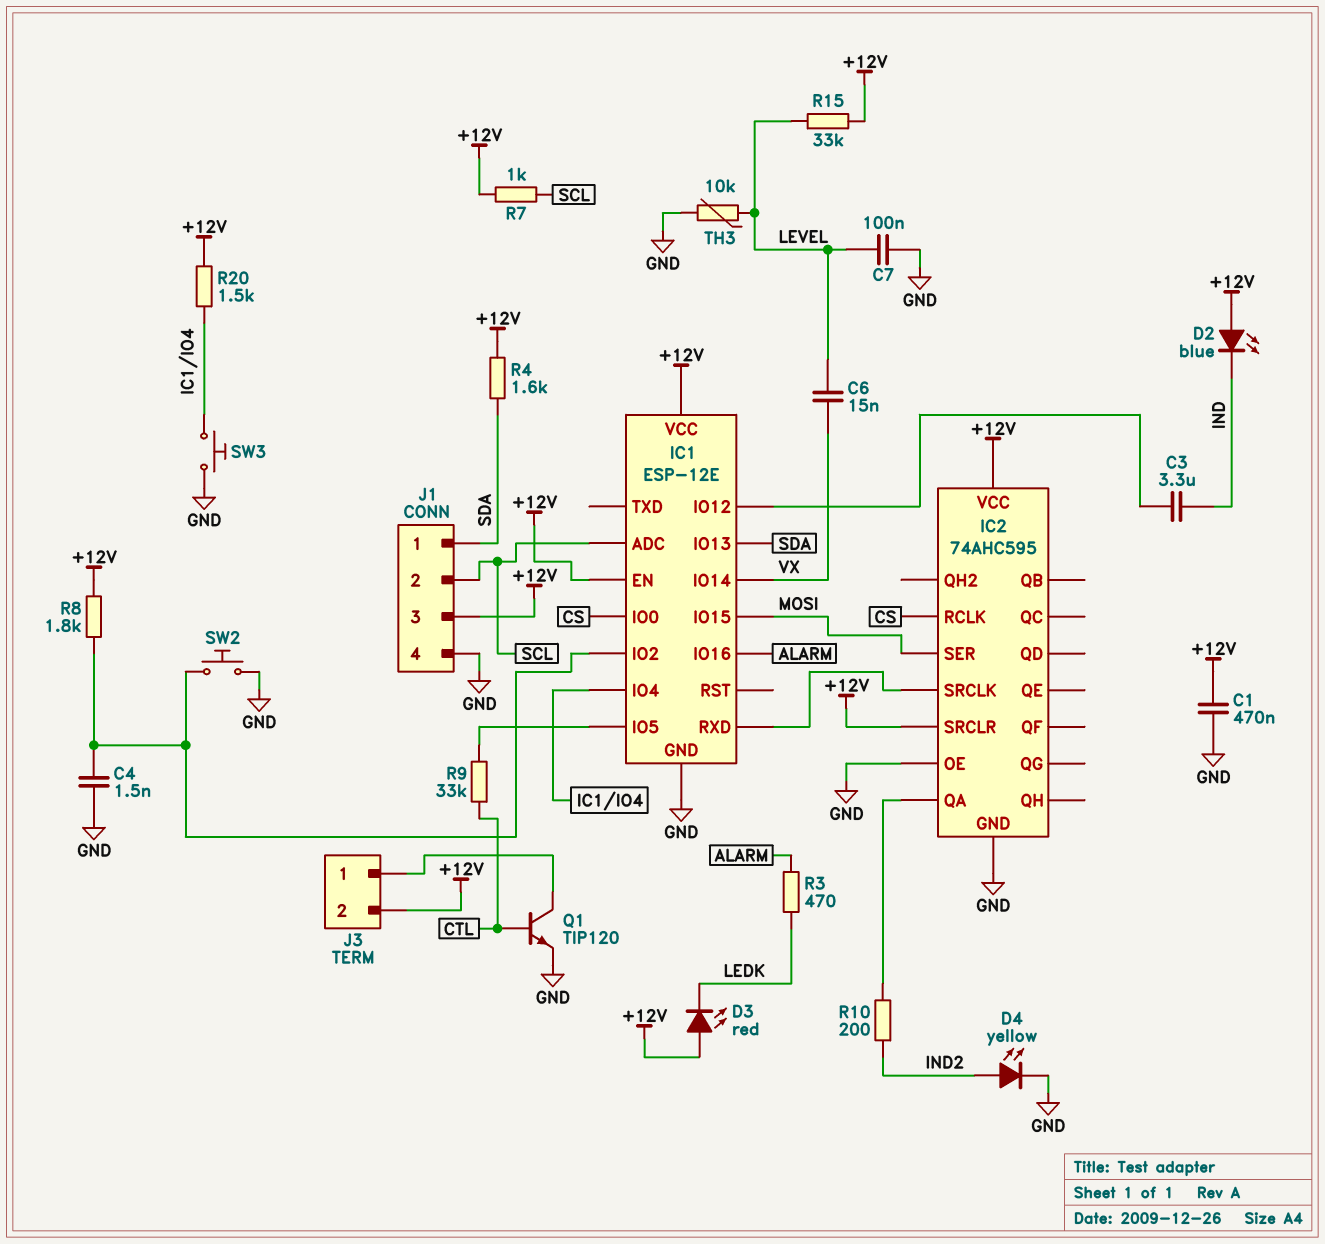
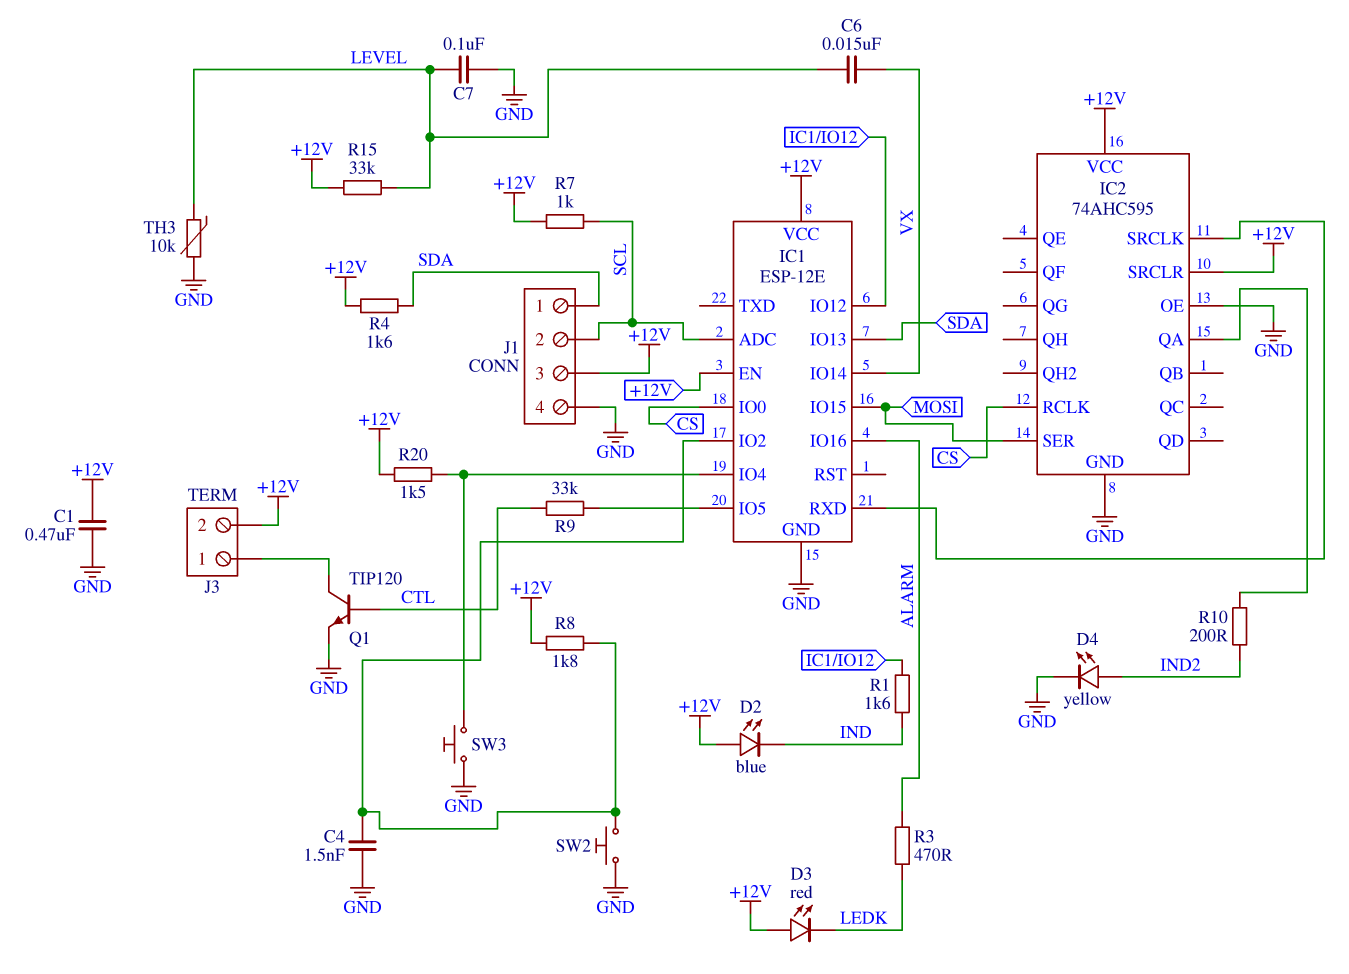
C3: 3.3uF (IC1/IO12, IND) -> none
R1: none -> 1.6k (IC1/IO12, IND)

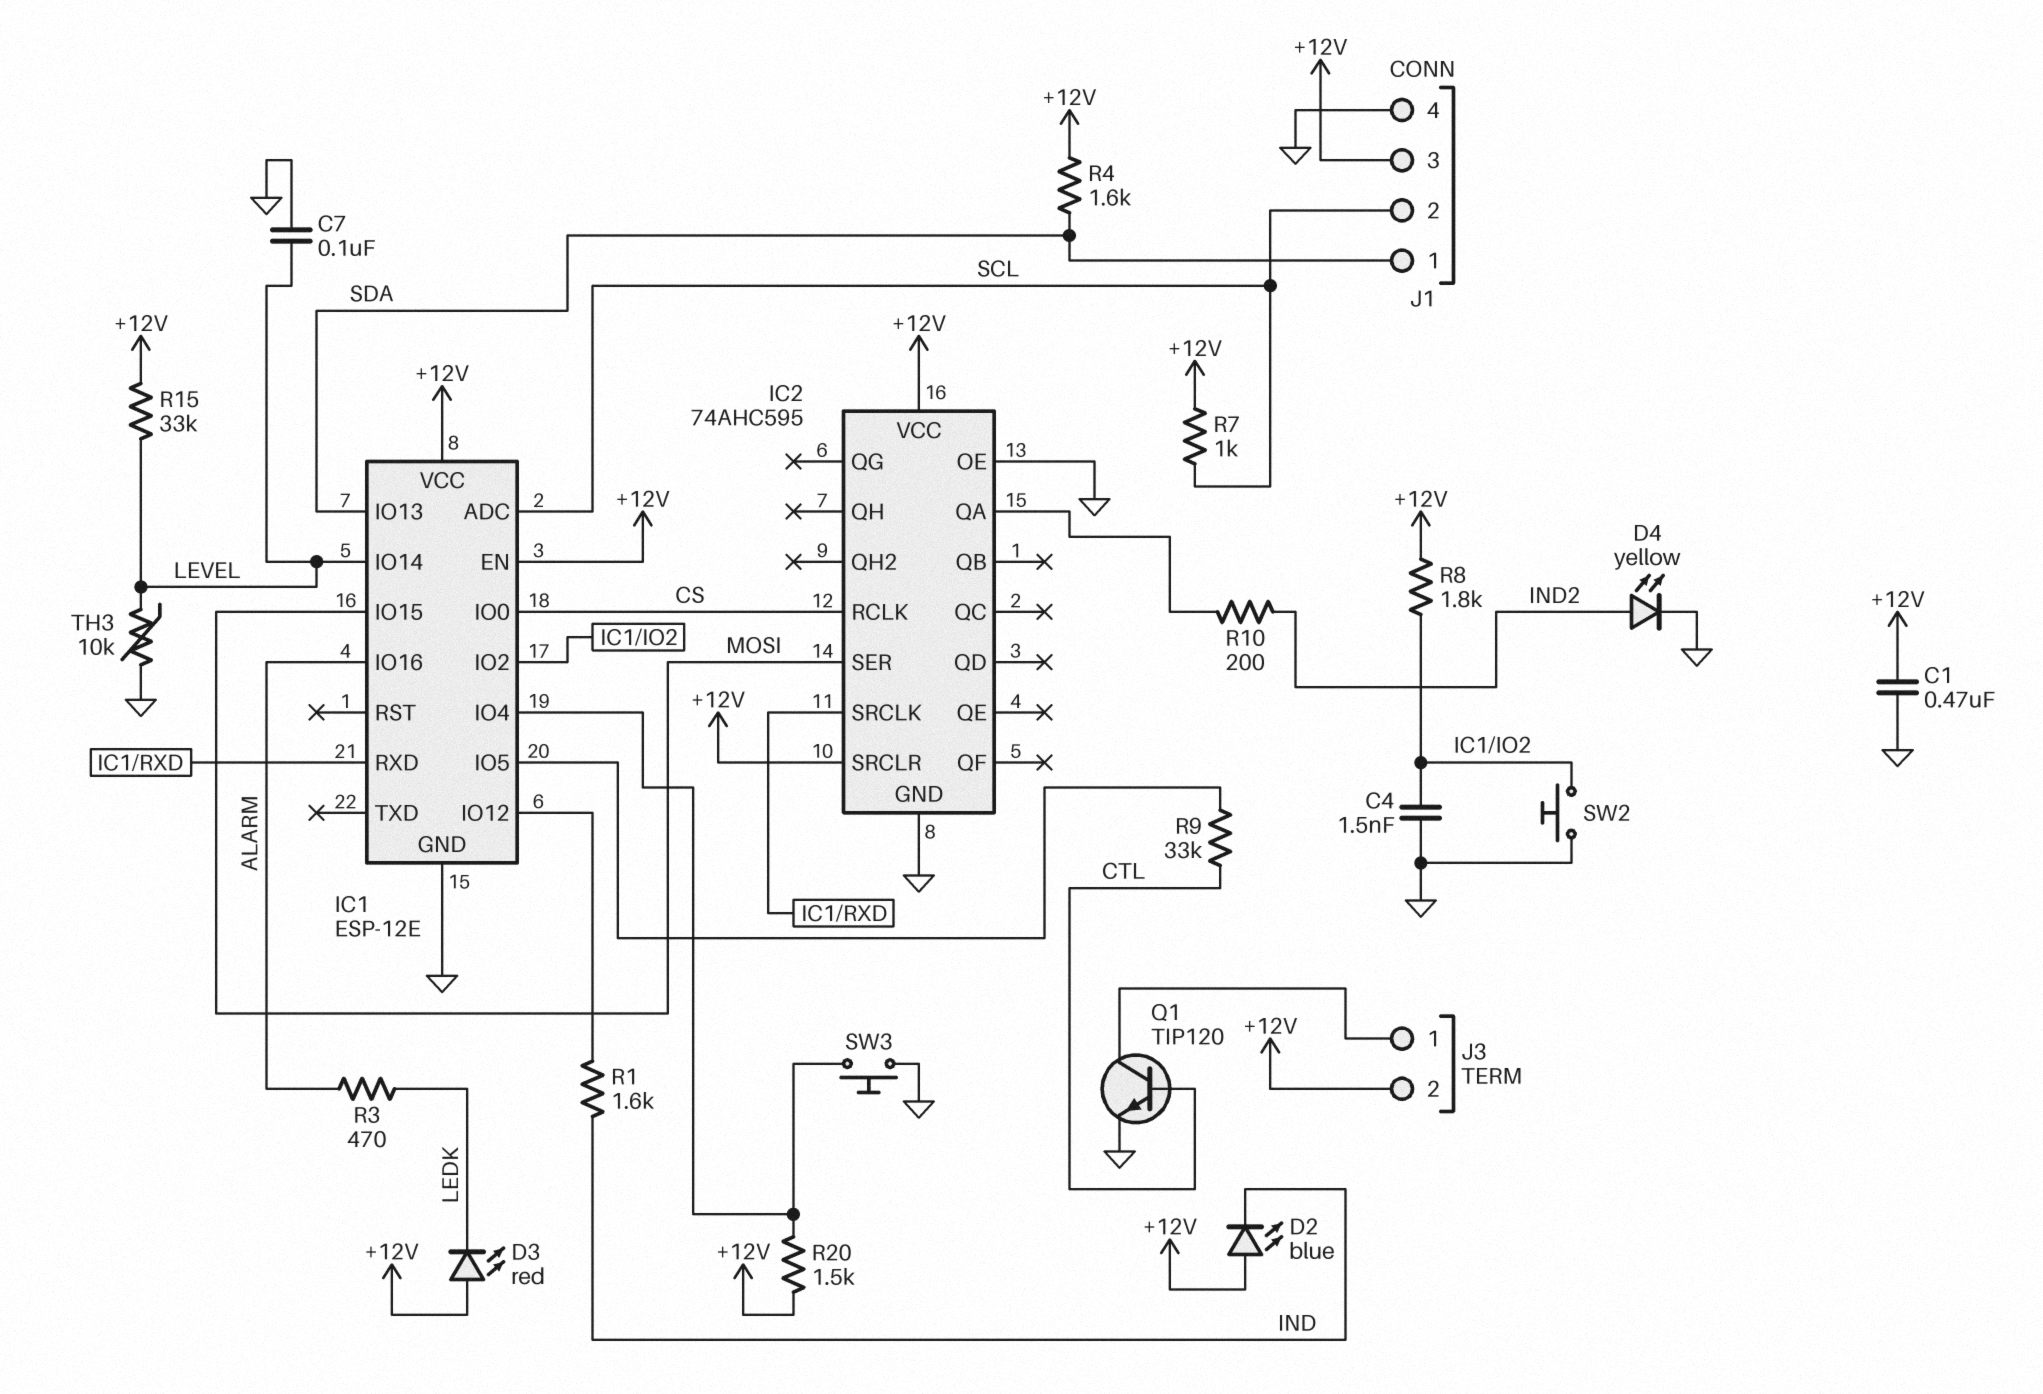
C6: 15nF (LEVEL, VX) -> none
IC1 pin IO14: VX -> LEVEL

